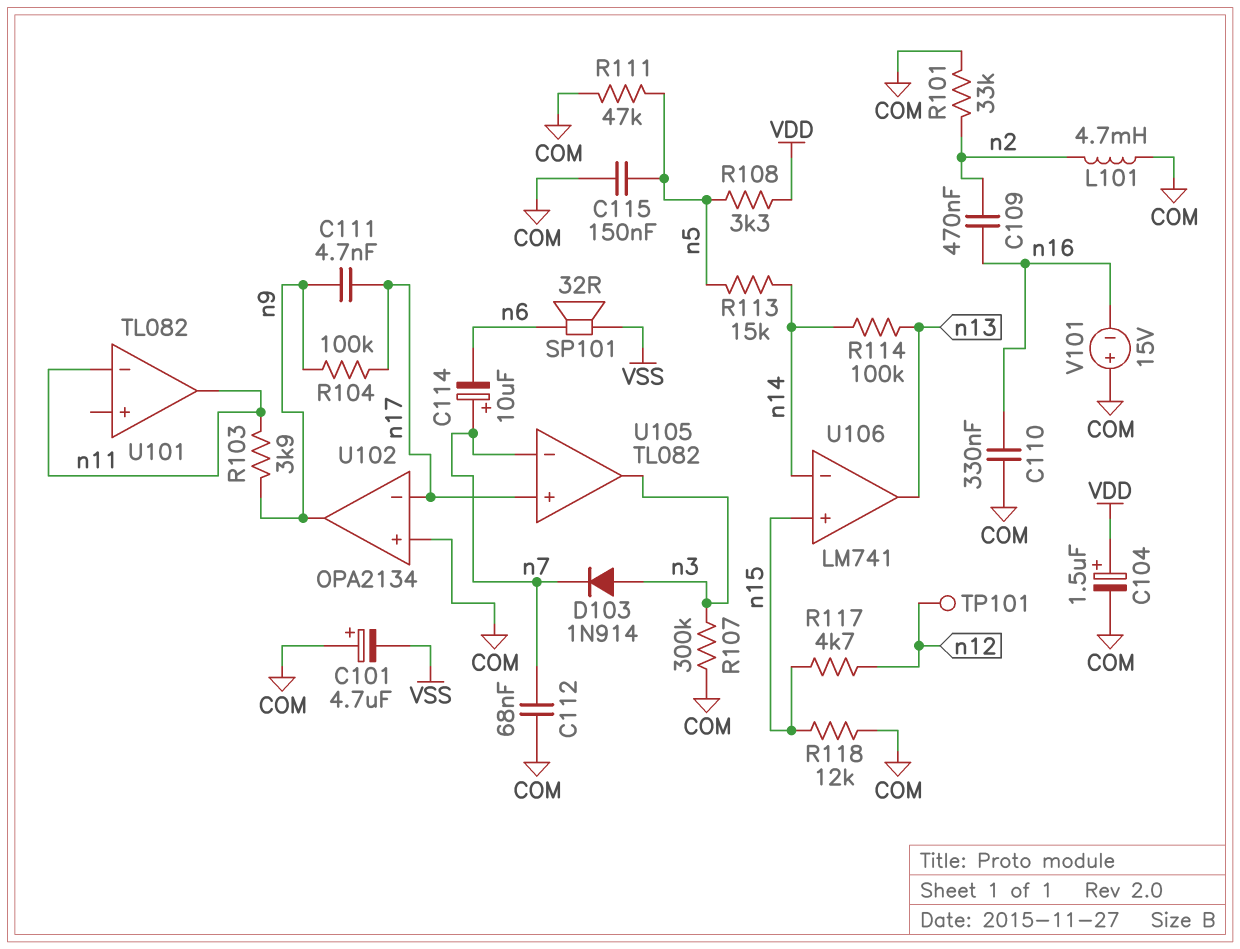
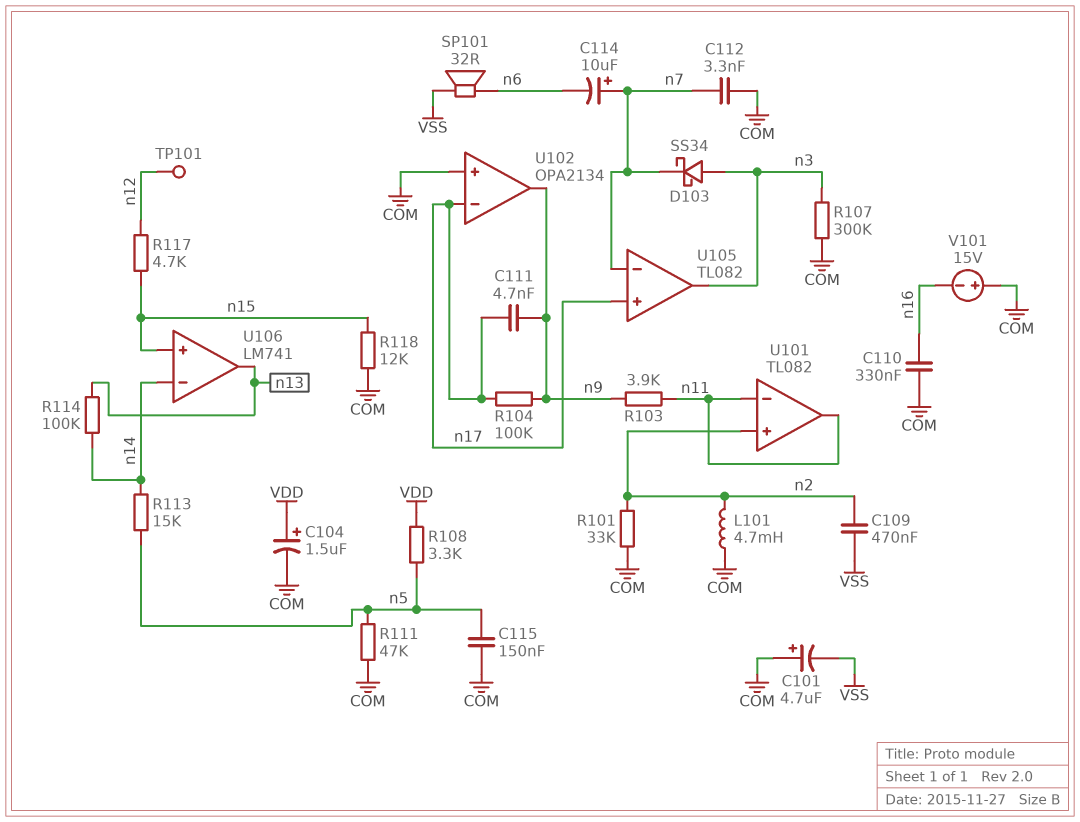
C109: 470nF (n2, n16) -> 470nF (VSS, n2)
C112: 68nF (COM, n7) -> 3.3nF (COM, n7)
D103: diode 1N914 (A n3, K n7) -> schottky SS34 (A n3, K n7)
U101 pin in+: none -> n2

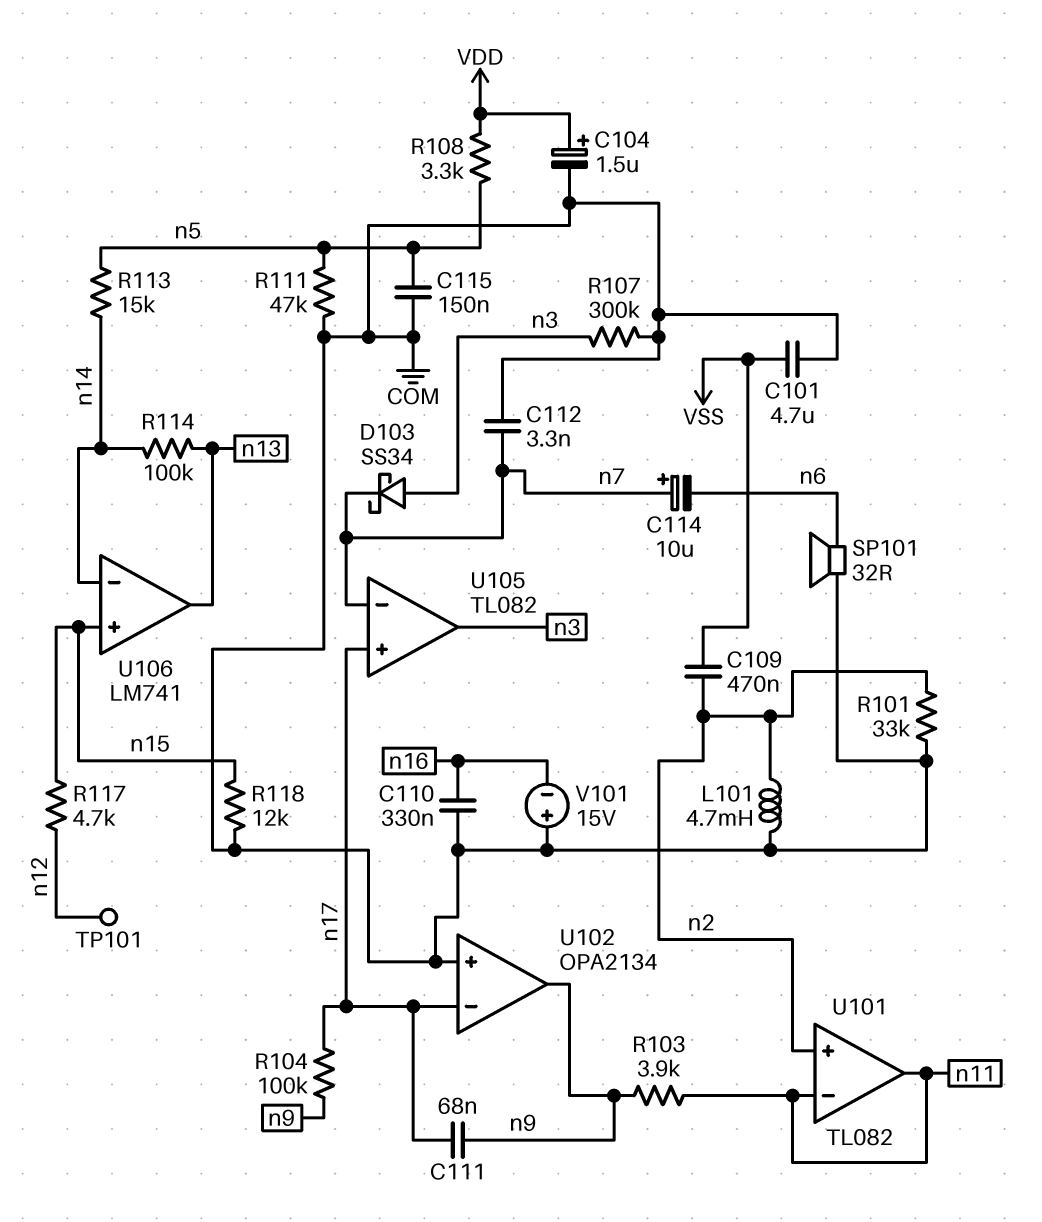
C101: 4.7uF (plus COM, minus VSS) -> 4.7uF (COM, VSS)
C111: 4.7nF (n9, n17) -> 68nF (n9, n17)
SP101: speaker 32R (VSS, n6) -> speaker 32R (COM, n6)

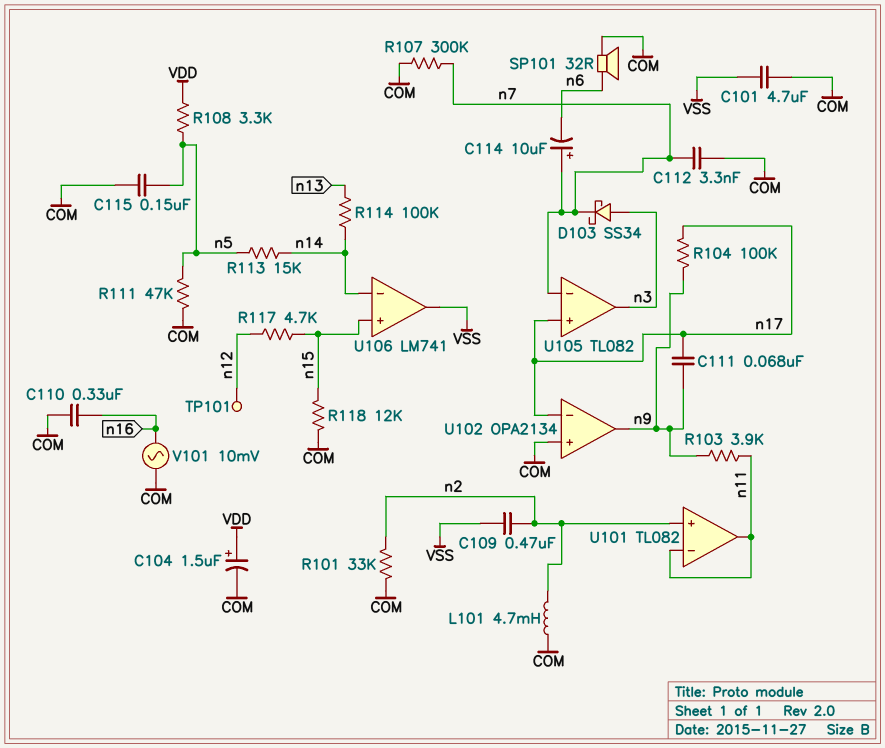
R107: 300k (COM, n3) -> 300k (COM, n7)
U106 pin out: n13 -> VSS
V101: 15V (plus COM, minus n16) -> AC 10mV (COM, n16)

